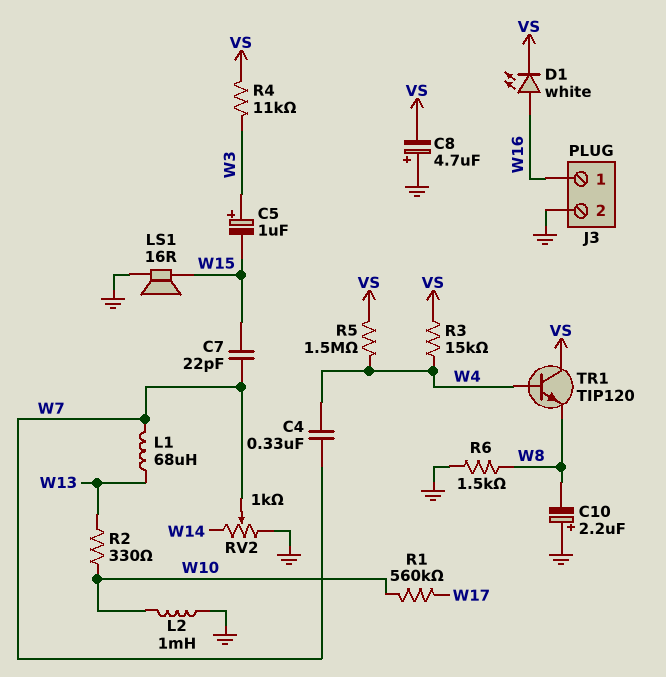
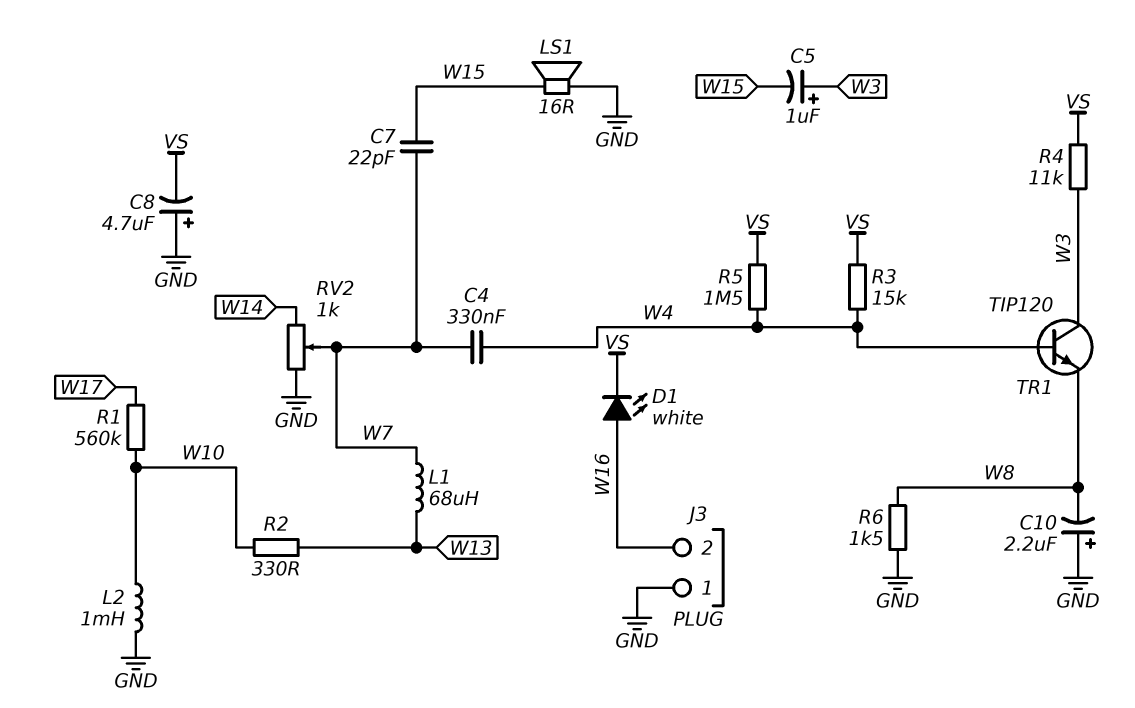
J3 pin 1: W16 -> GND
J3 pin 2: GND -> W16
TR1: NPN TIP120 (B W4, C VS, E W8) -> NPN TIP120 (B W4, C W3, E W8)

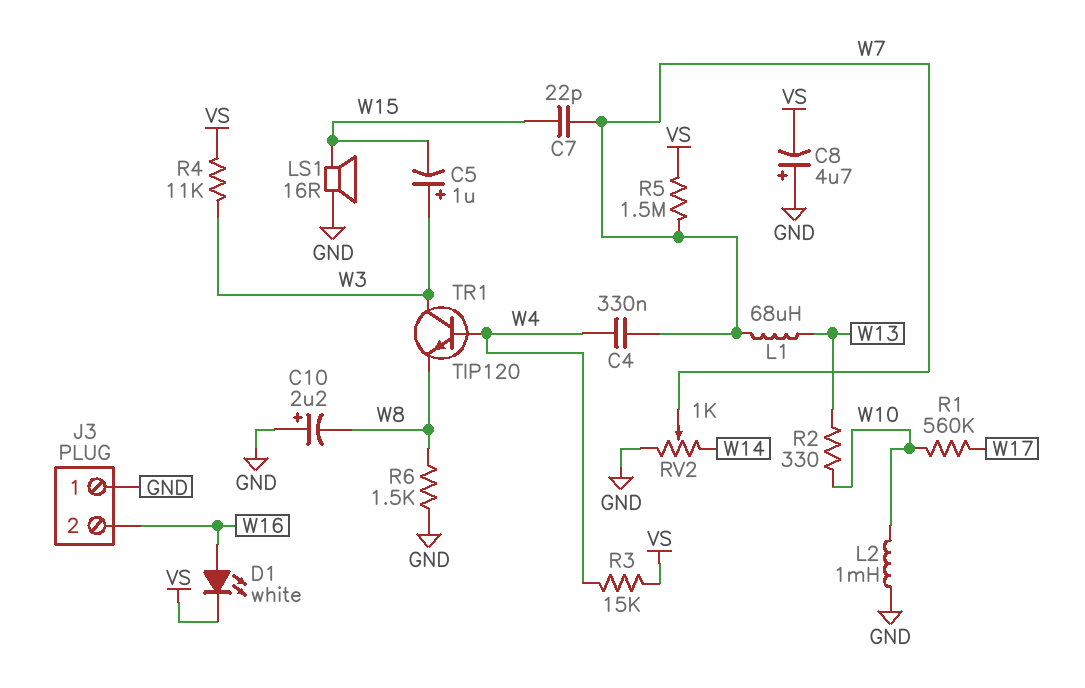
R5: 1.5M (VS, W4) -> 1.5M (VS, W7)

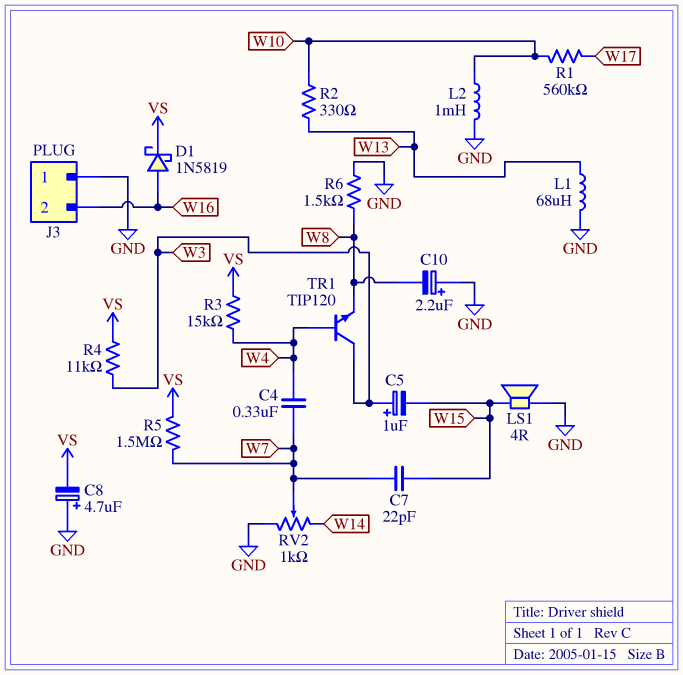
D1: LED white (A W16, K VS) -> schottky 1N5819 (A W16, K VS)
L1: 68uH (W7, W13) -> 68uH (GND, W13)
LS1: speaker 16R (GND, W15) -> speaker 4R (GND, W15)

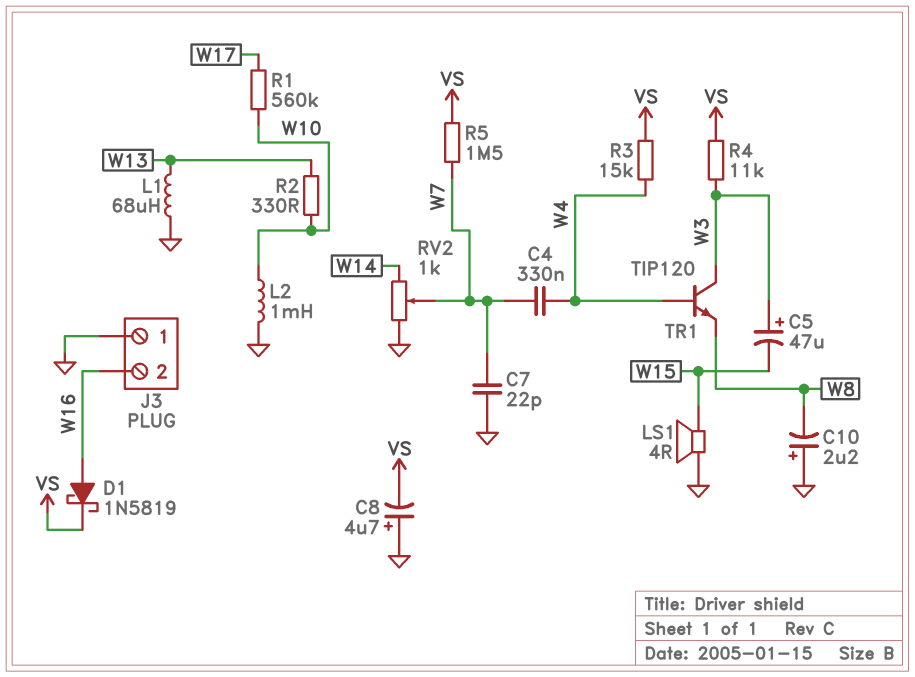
C5: 1uF (plus W3, minus W15) -> 47uF (plus W3, minus W15)
C7: 22pF (W7, W15) -> 22pF (GND, W7)
R6: 1.5k (GND, W8) -> none

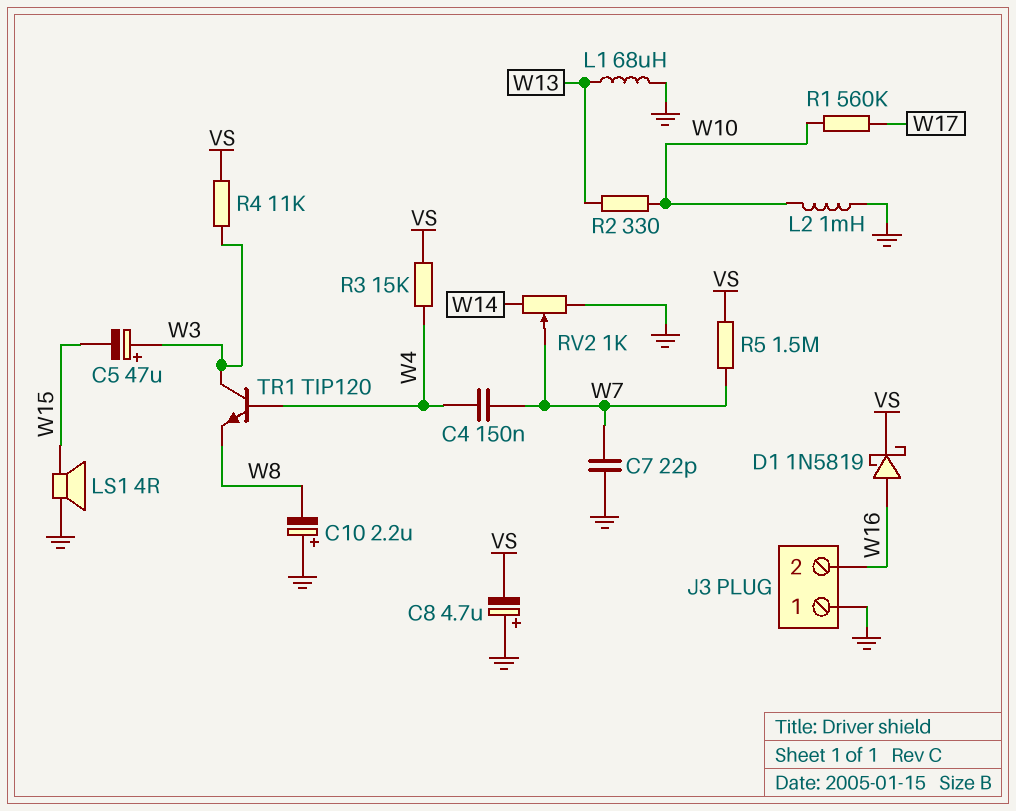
C4: 330nF (W4, W7) -> 150nF (W4, W7)

